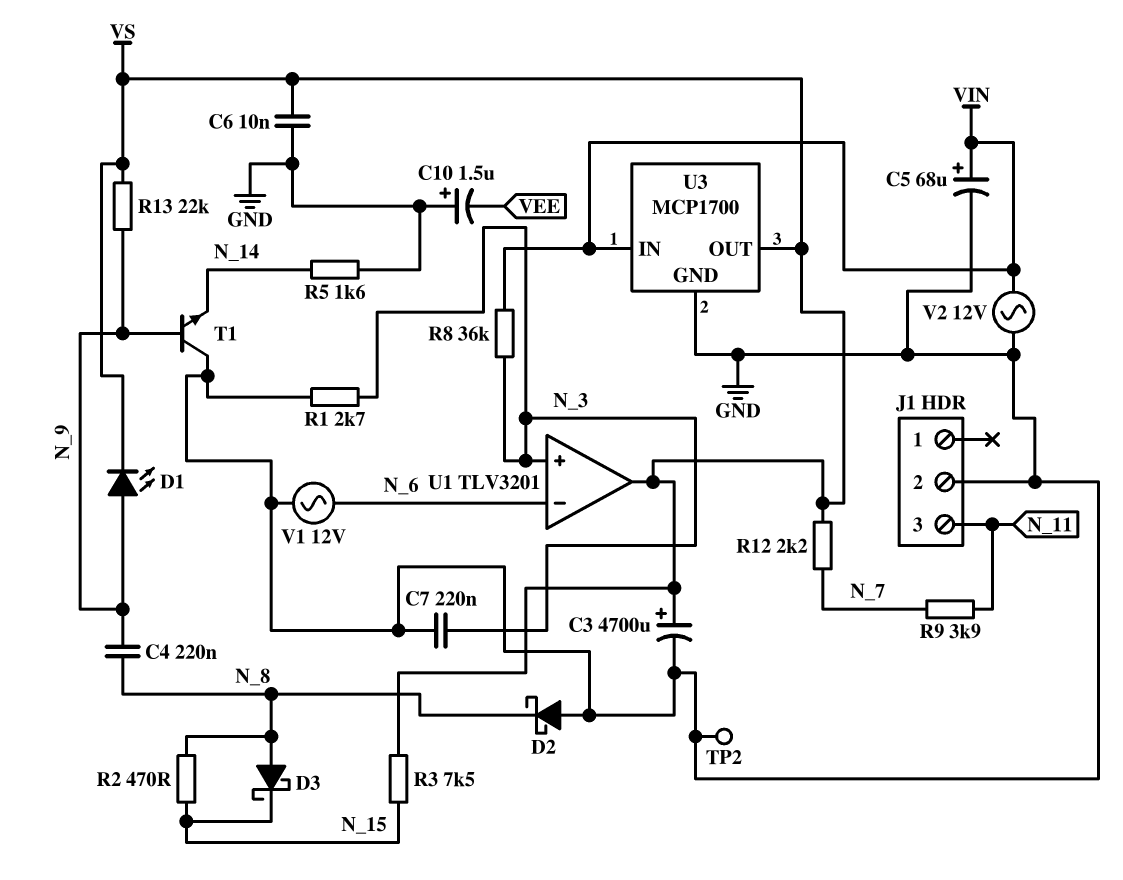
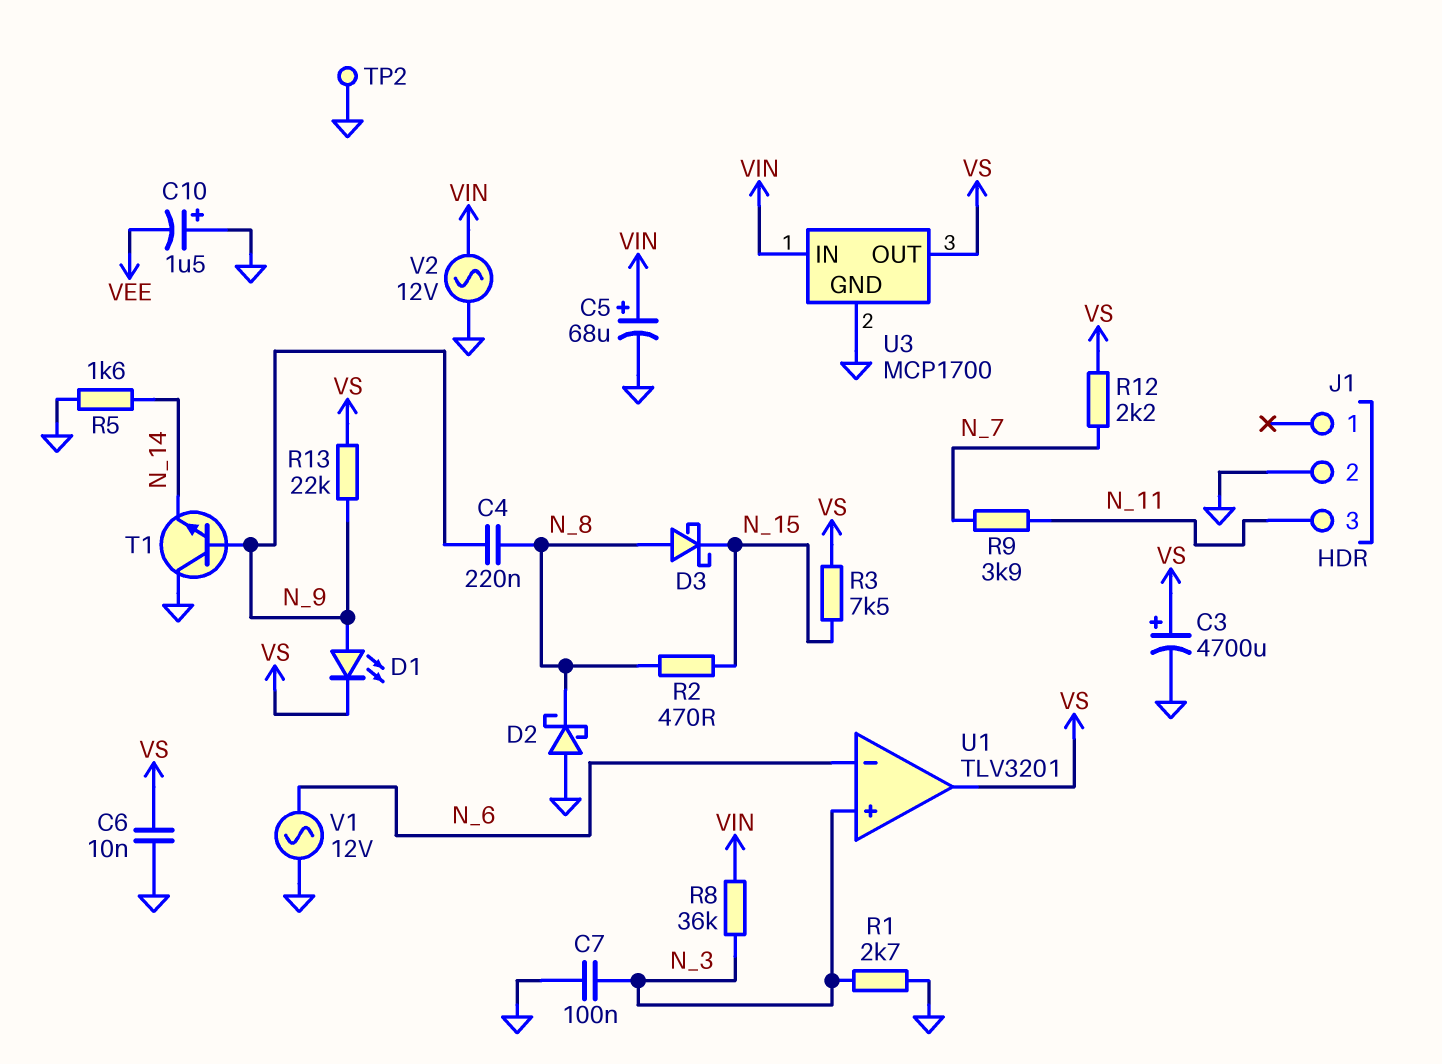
C7: 220nF (GND, N_3) -> 100nF (GND, N_3)

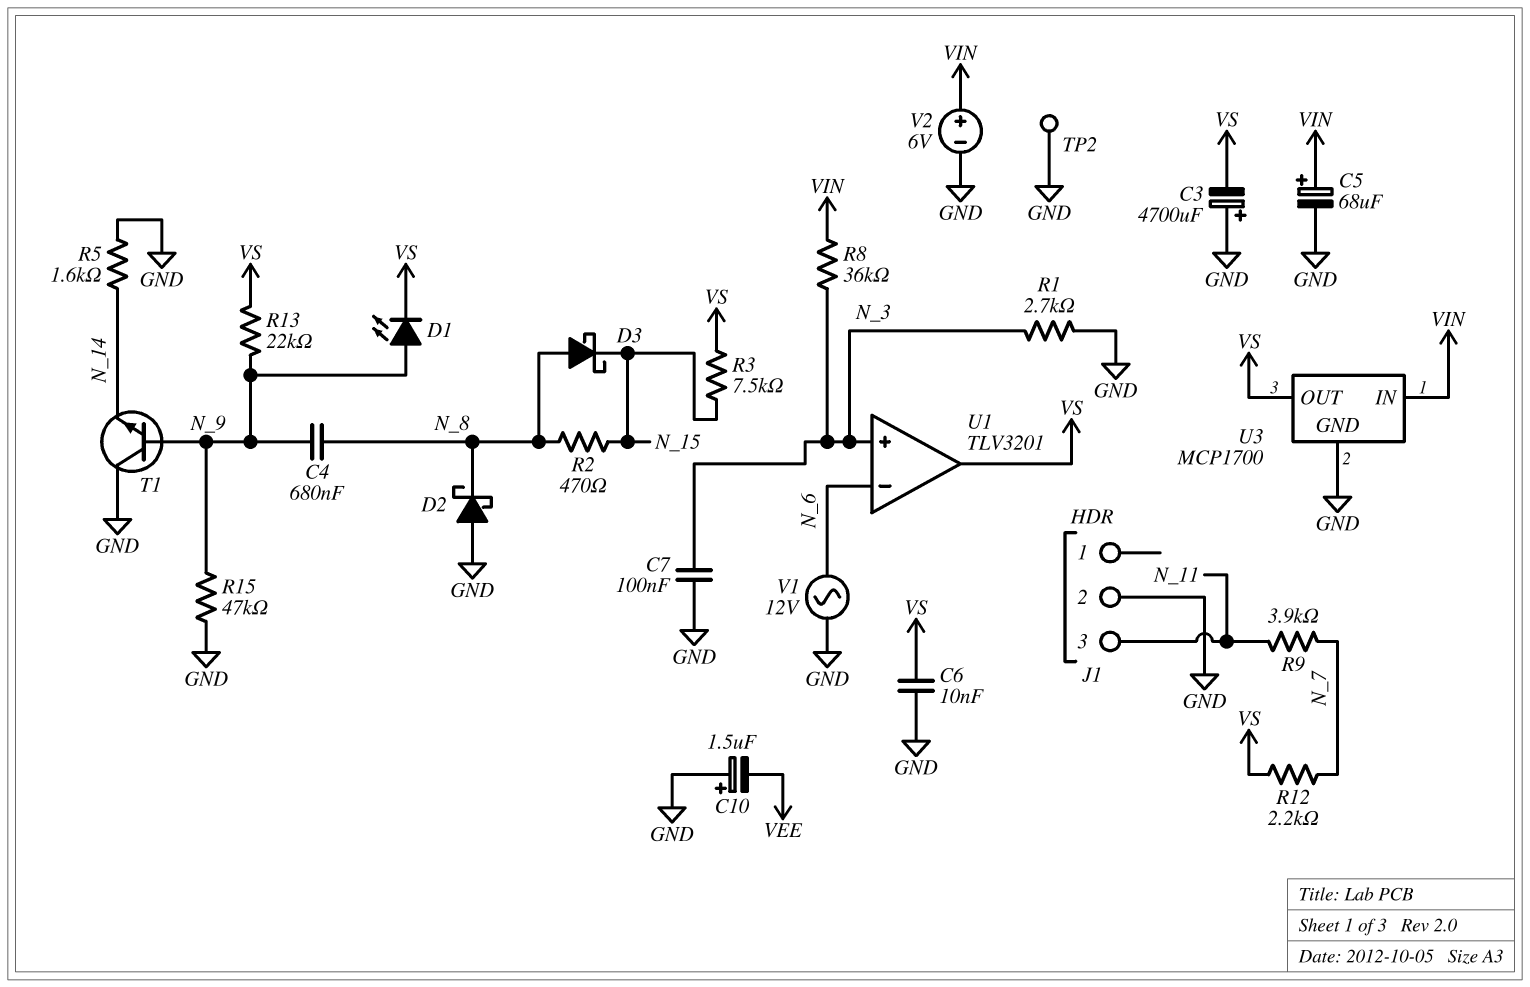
C3: 4700uF (plus VS, minus GND) -> 4700uF (plus GND, minus VS)
C4: 220nF (N_8, N_9) -> 680nF (N_8, N_9)
R15: none -> 47k (GND, N_9)
V2: AC 12V (GND, VIN) -> 6V (plus VIN, minus GND)

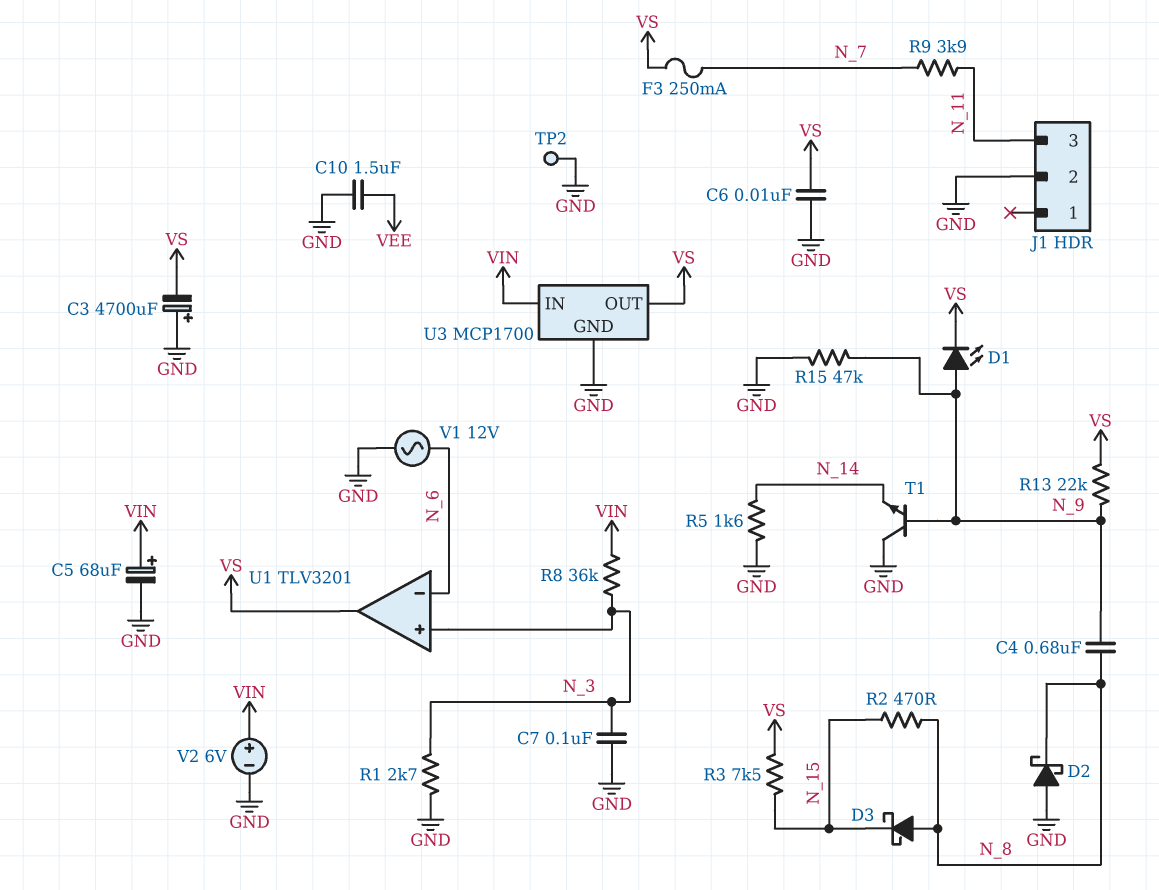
C10: 1.5uF (plus GND, minus VEE) -> 1.5uF (GND, VEE)
F3: none -> 250mA (N_7, VS)
R12: 2.2k (N_7, VS) -> none

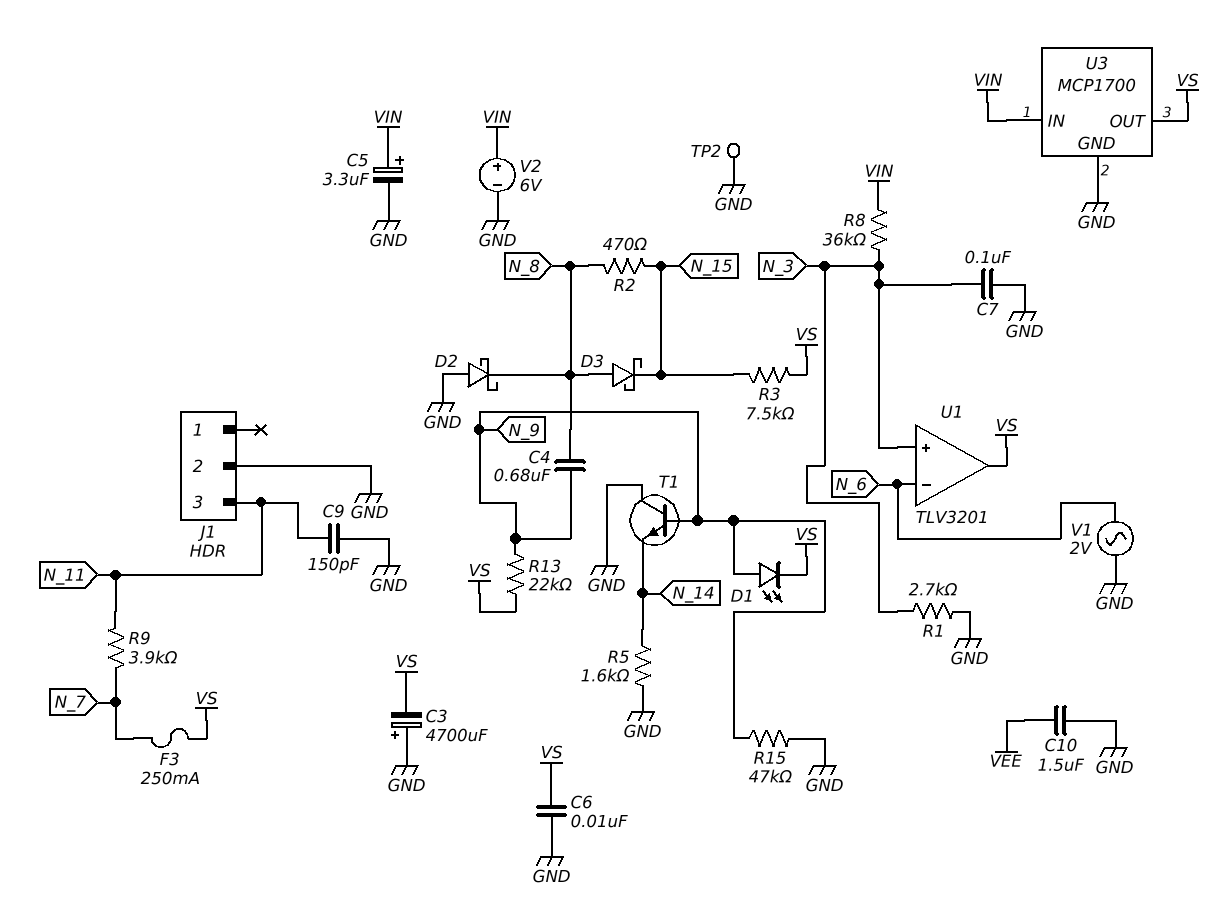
C5: 68uF (plus VIN, minus GND) -> 3.3uF (plus VIN, minus GND)
C9: none -> 150pF (GND, N_11)
V1: AC 12V (GND, N_6) -> AC 2V (GND, N_6)

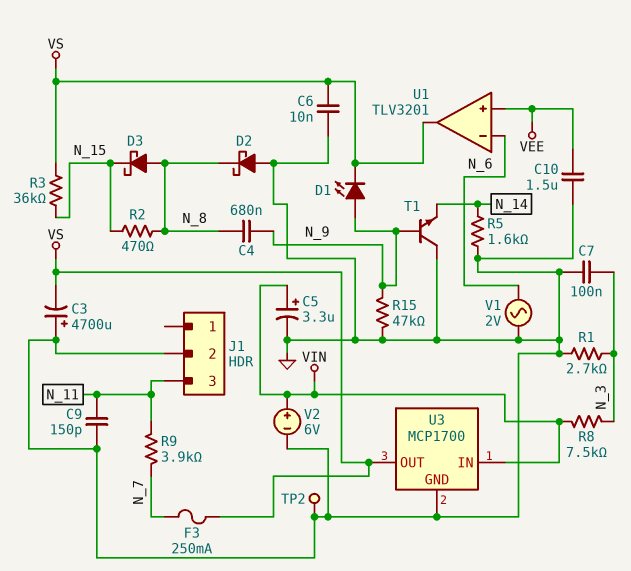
R3: 7.5k (N_15, VS) -> 36k (N_15, VS)
R8: 36k (N_3, VIN) -> 7.5k (N_3, VIN)
R13: 22k (N_9, VS) -> none
U1 pin in+: N_3 -> VEE

